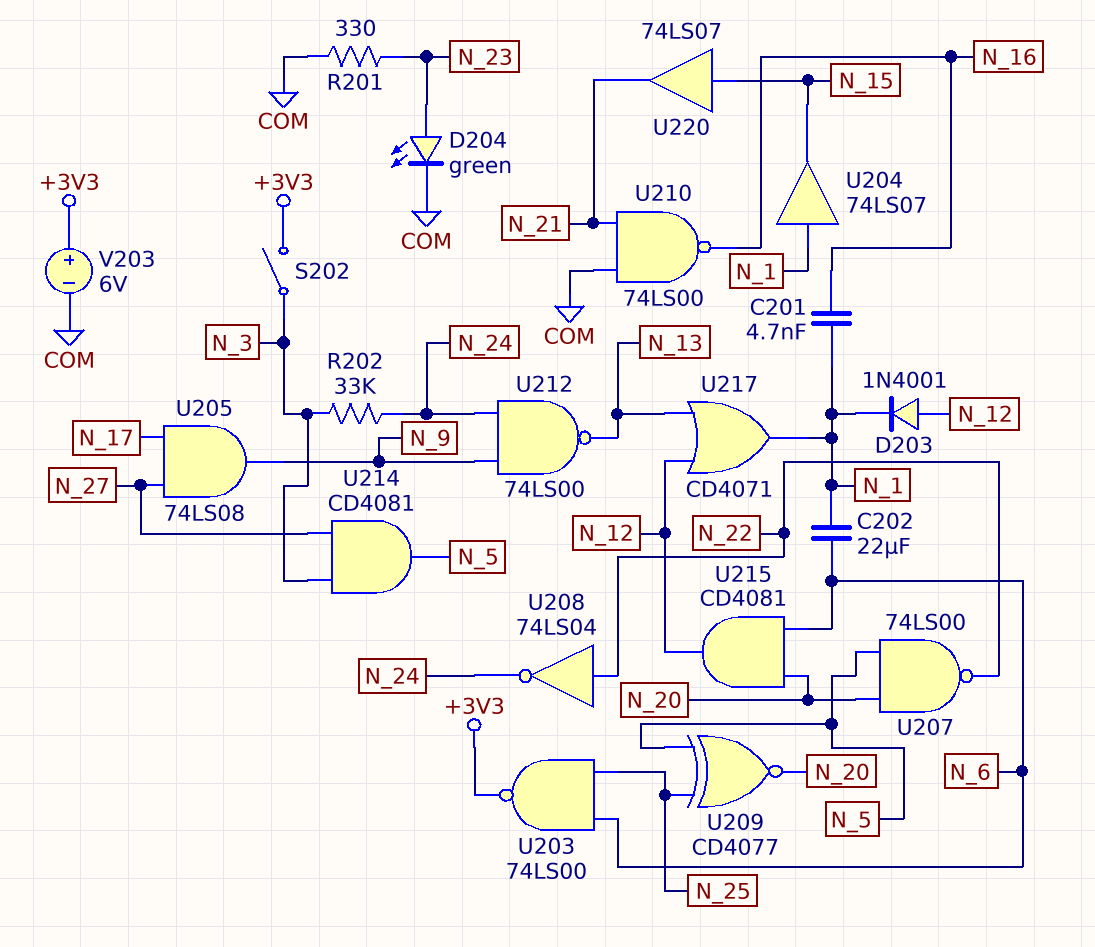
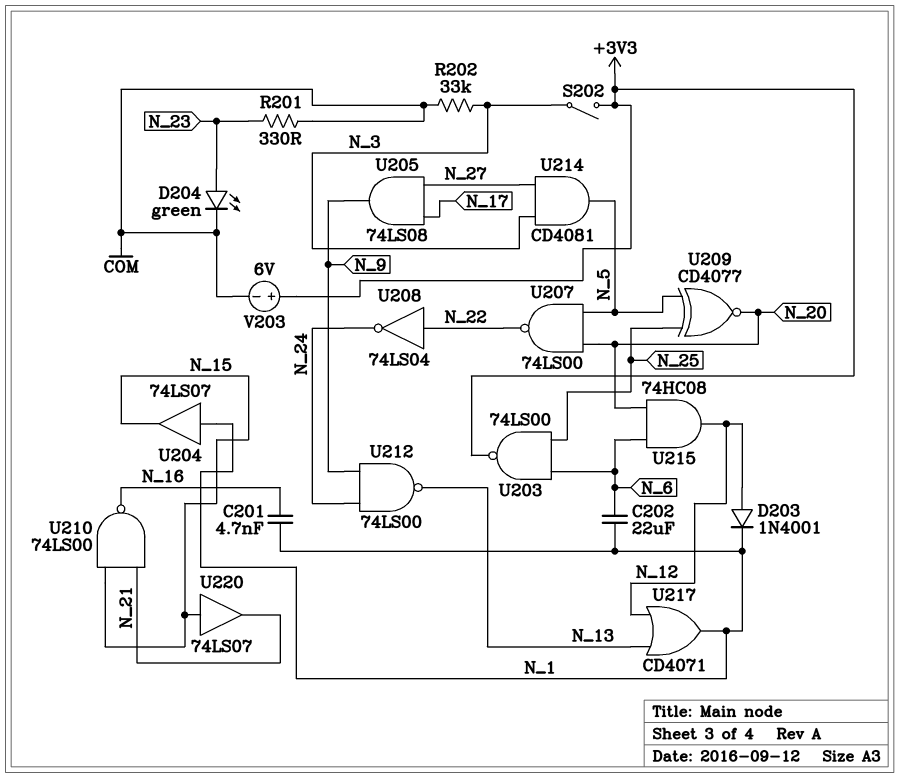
R202: 33k (N_3, N_24) -> 33k (COM, N_3)
U210: NAND 74LS00 (in COM, in N_21, out N_16) -> NAND 74LS00 (in N_15, in N_21, out N_16)
U215: AND CD4081 (in N_6, in N_20, out N_12) -> AND 74HC08 (in N_6, in N_20, out N_12)

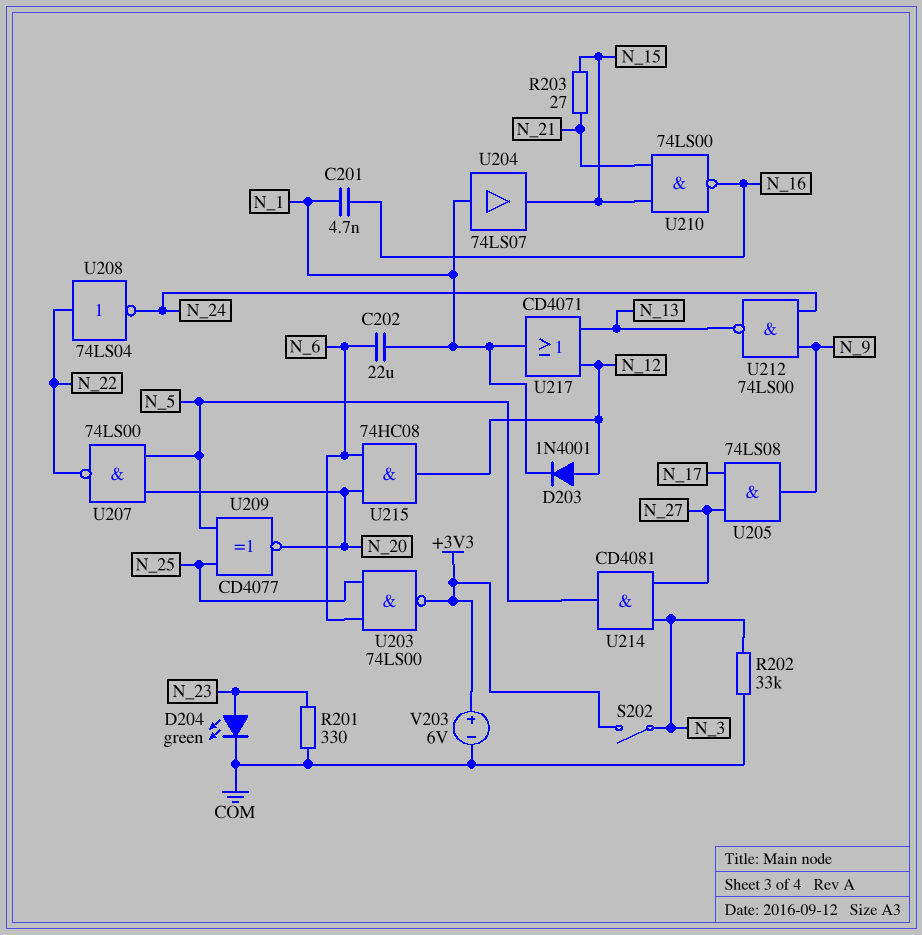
R203: none -> 27 (N_15, N_21)
U220: buffer 74LS07 (in N_15, out N_21) -> none

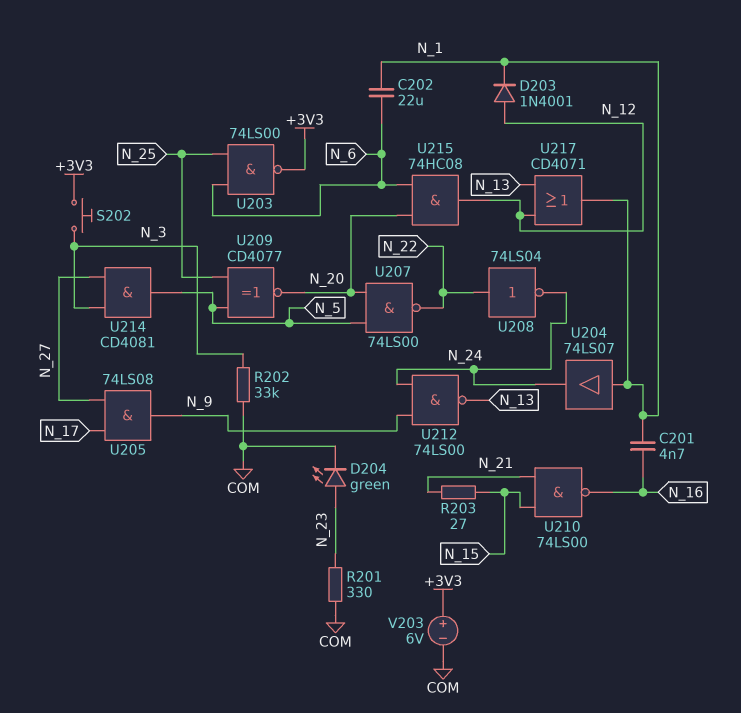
S202: switch (+3V3, N_3) -> button (+3V3, N_3)
U204: buffer 74LS07 (in N_1, out N_15) -> buffer 74LS07 (in N_1, out N_24)

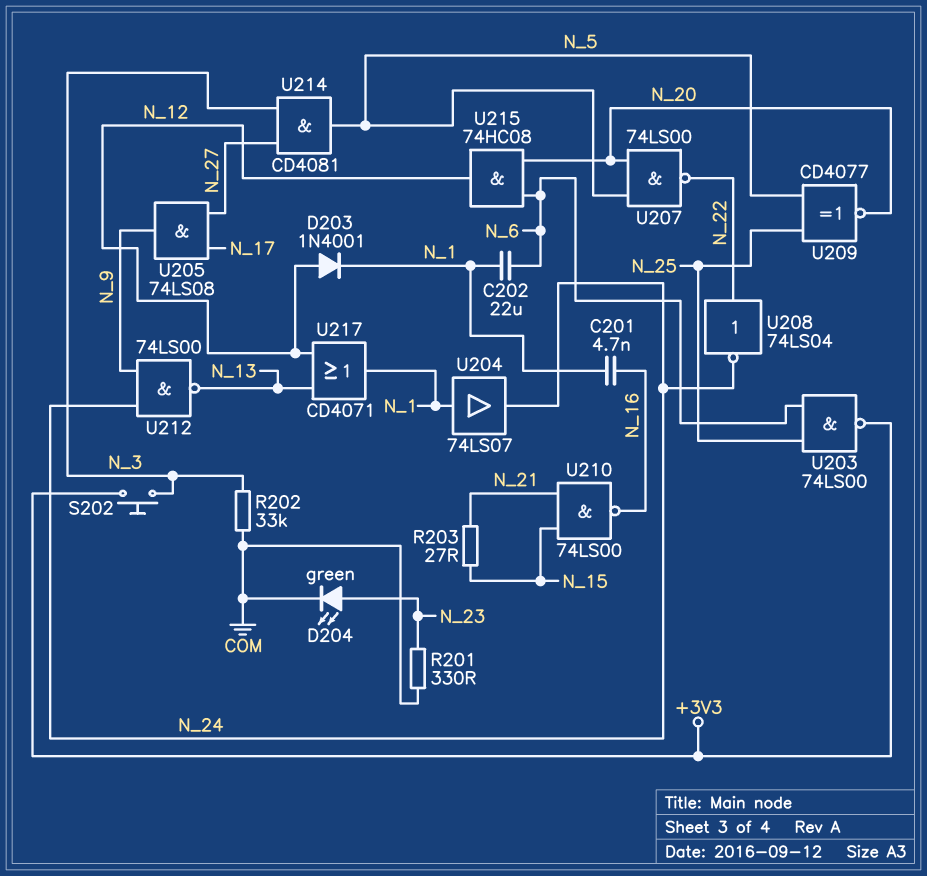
V203: 6V (plus +3V3, minus COM) -> none

